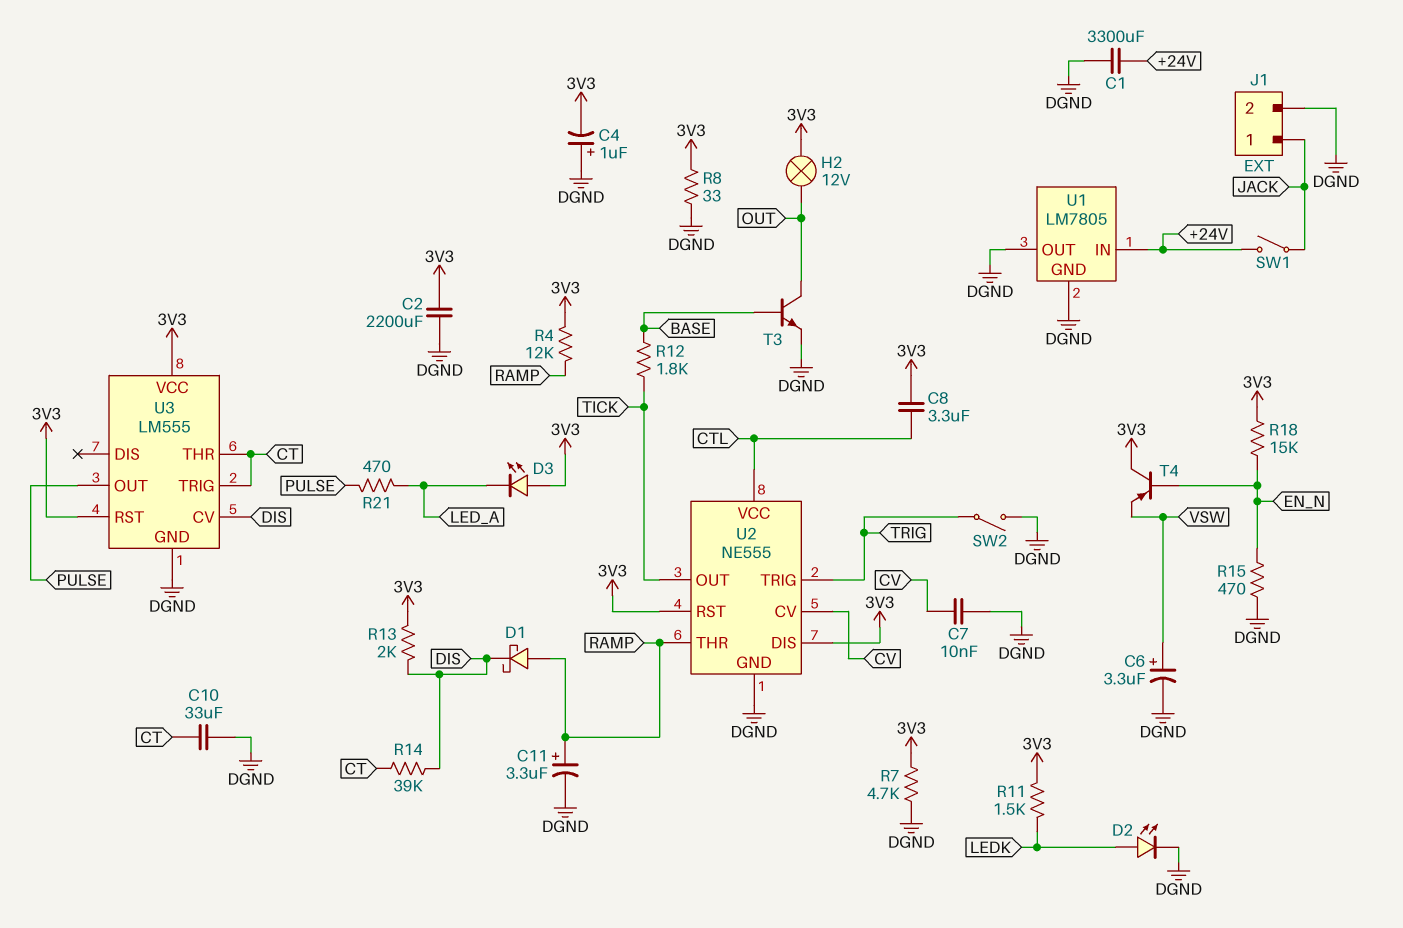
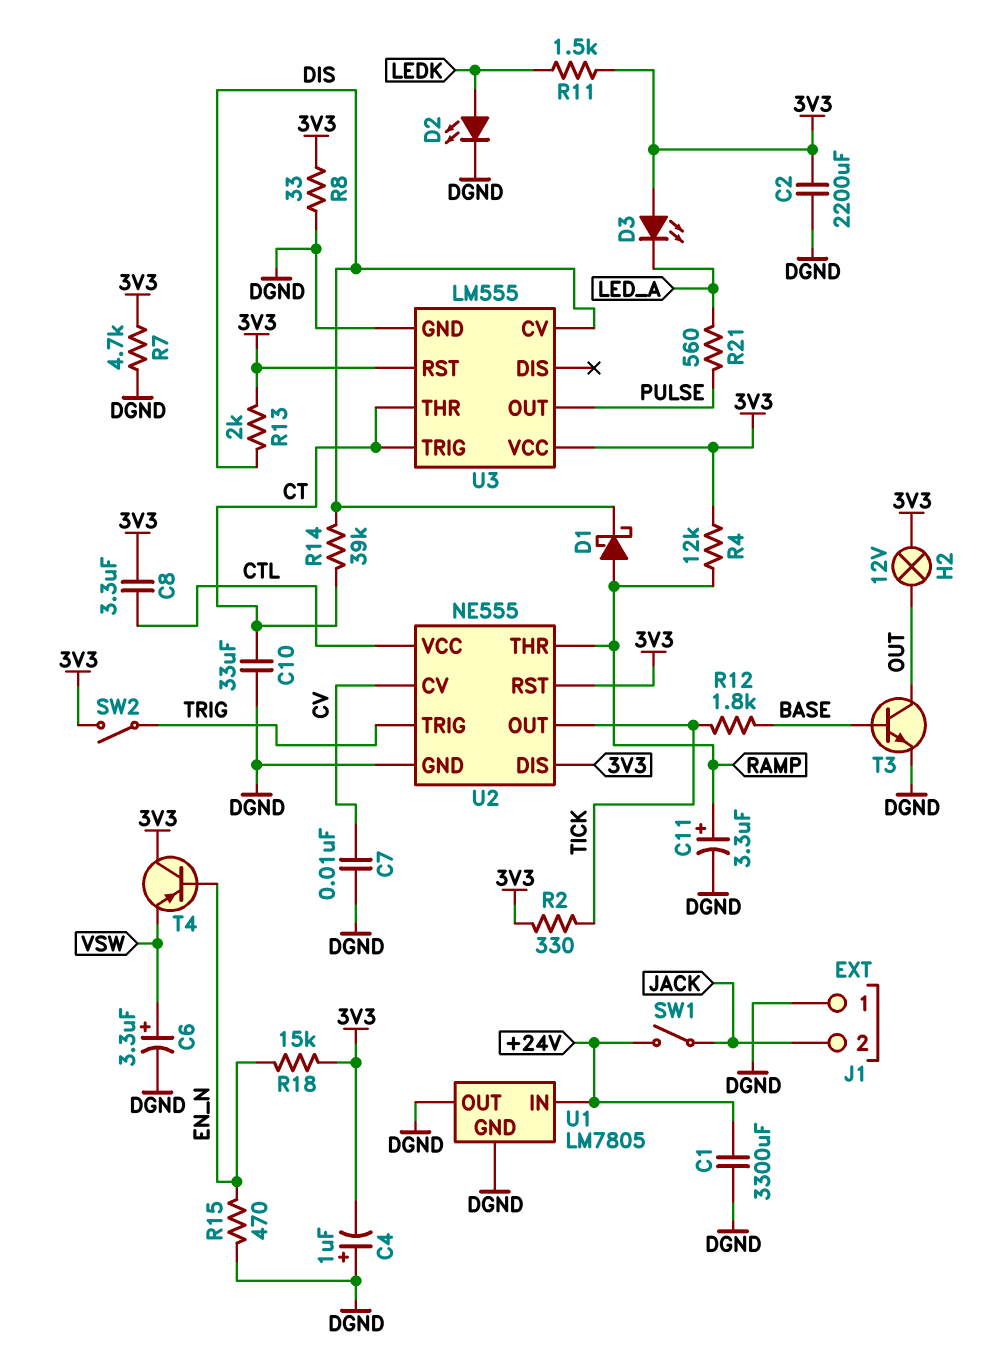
J1 pin 1: JACK -> DGND
J1 pin 2: DGND -> JACK
R2: none -> 330 (3V3, TICK)
R21: 470 (LED_A, PULSE) -> 560 (LED_A, PULSE)
SW2: switch (DGND, TRIG) -> switch (3V3, TRIG)

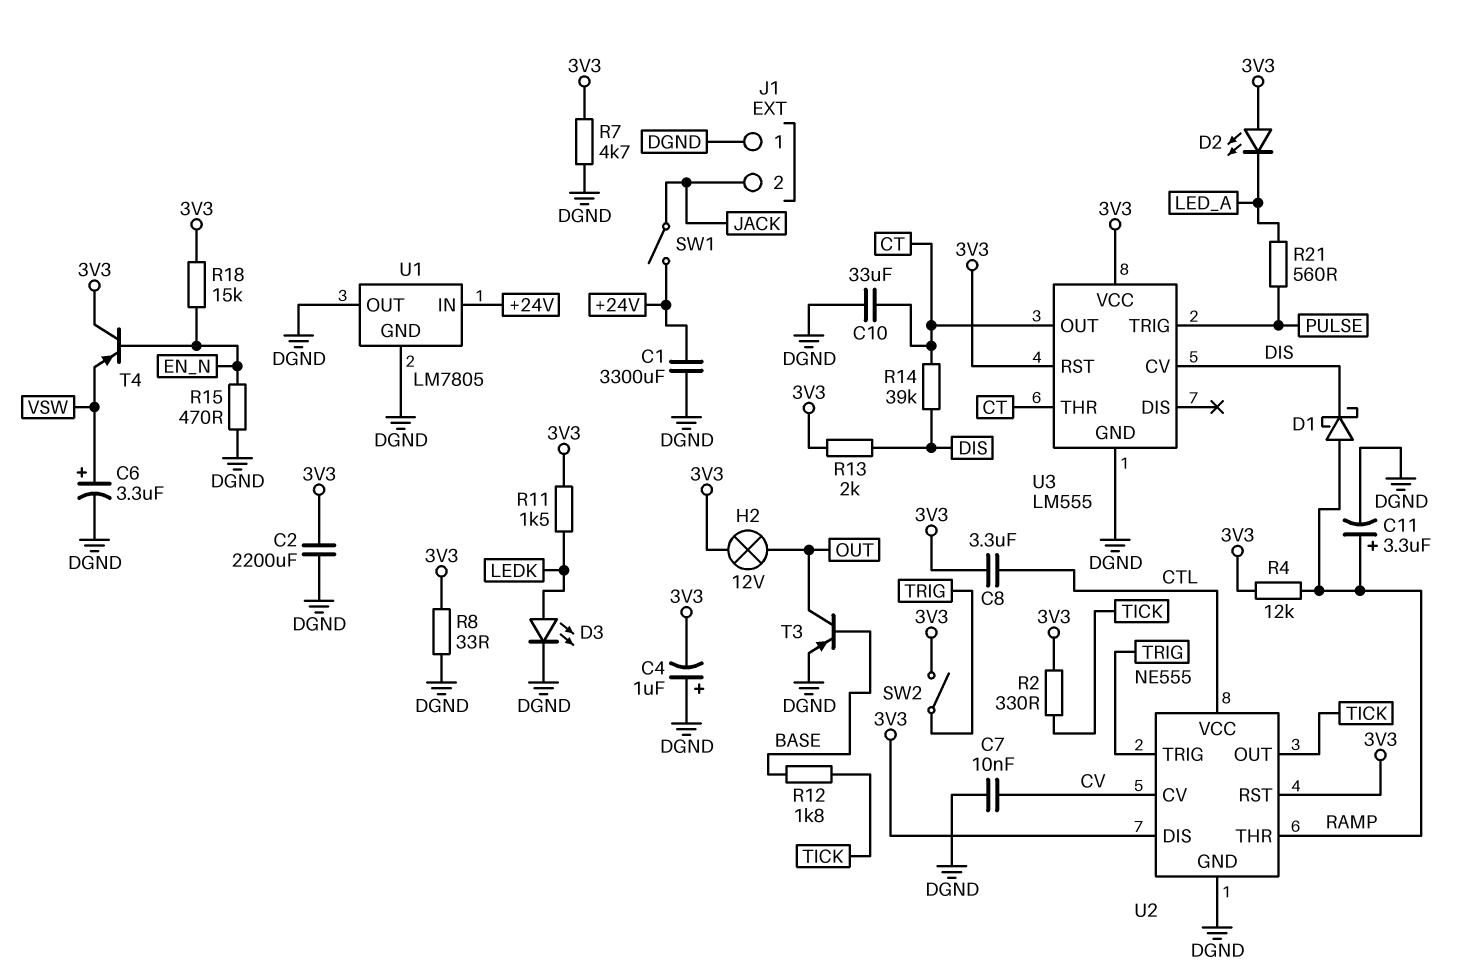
D2: LED (A LEDK, K DGND) -> LED (A 3V3, K LED_A)
D3: LED (A 3V3, K LED_A) -> LED (A LEDK, K DGND)
T3: NPN (B BASE, C OUT, E DGND) -> PNP (B BASE, C OUT, E DGND)
U3 pin OUT: PULSE -> CT
U3 pin TRIG: CT -> PULSE

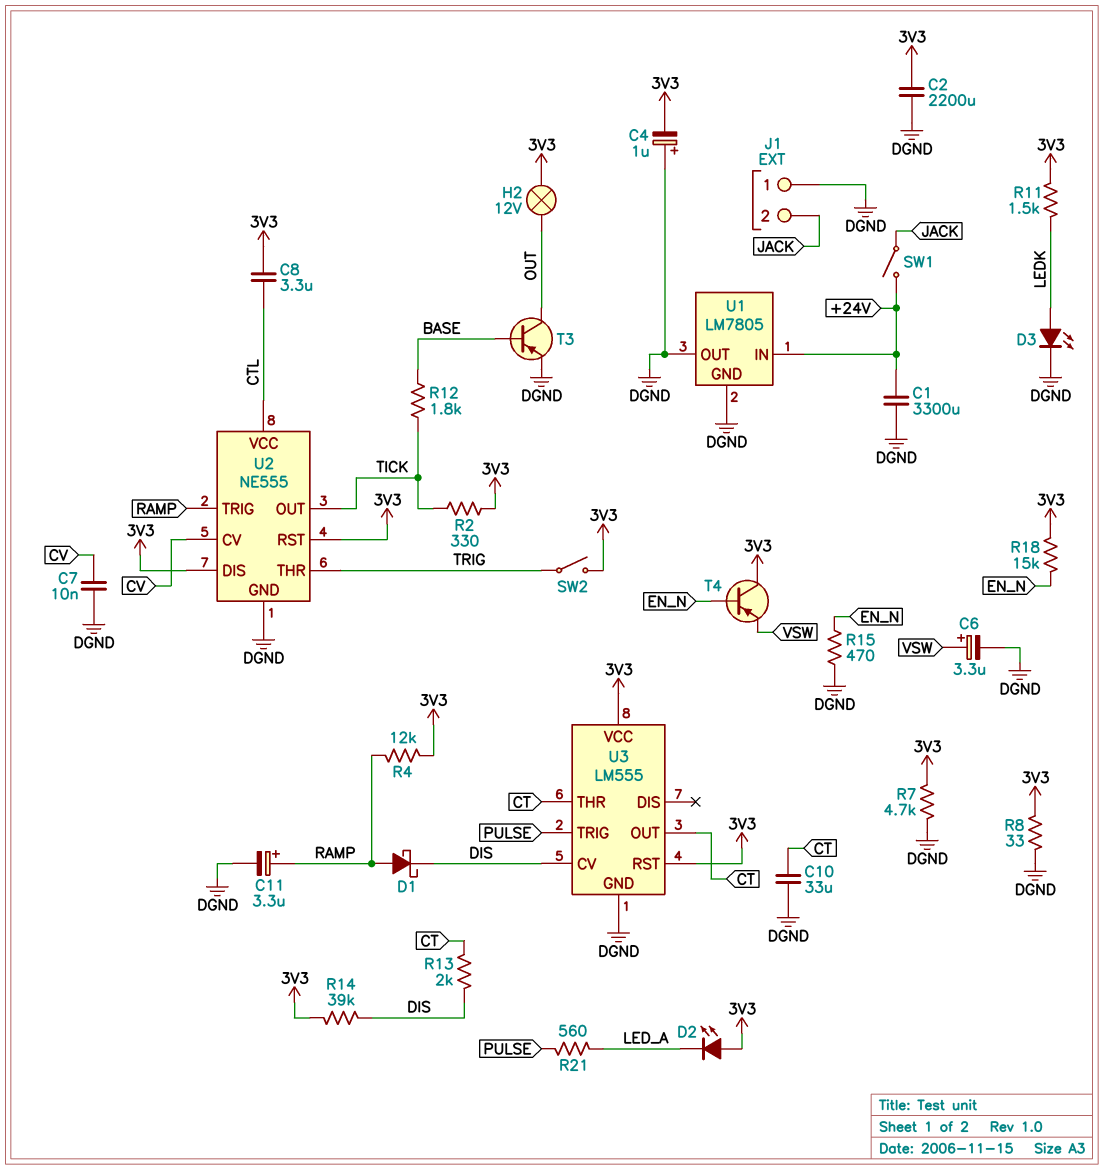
R13: 2k (3V3, DIS) -> 2k (CT, DIS)
R14: 39k (CT, DIS) -> 39k (3V3, DIS)
U2 pin THR: RAMP -> TRIG
U2 pin TRIG: TRIG -> RAMP

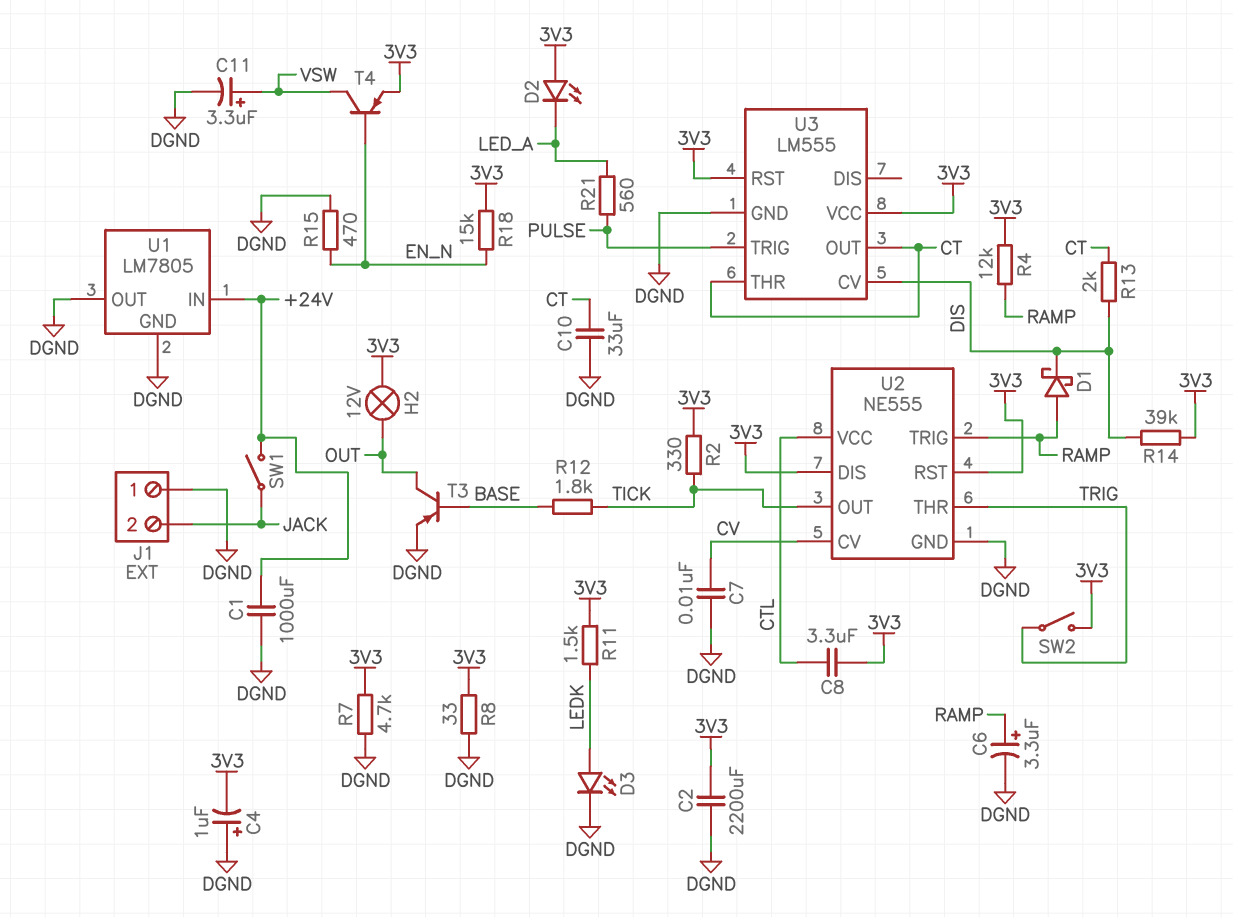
C1: 3300uF (+24V, DGND) -> 1000uF (+24V, DGND)
C6: 3.3uF (plus VSW, minus DGND) -> 3.3uF (plus RAMP, minus DGND)
C11: 3.3uF (plus RAMP, minus DGND) -> 3.3uF (plus VSW, minus DGND)
T4: PNP (B EN_N, C 3V3, E VSW) -> PNP (B EN_N, C VSW, E 3V3)

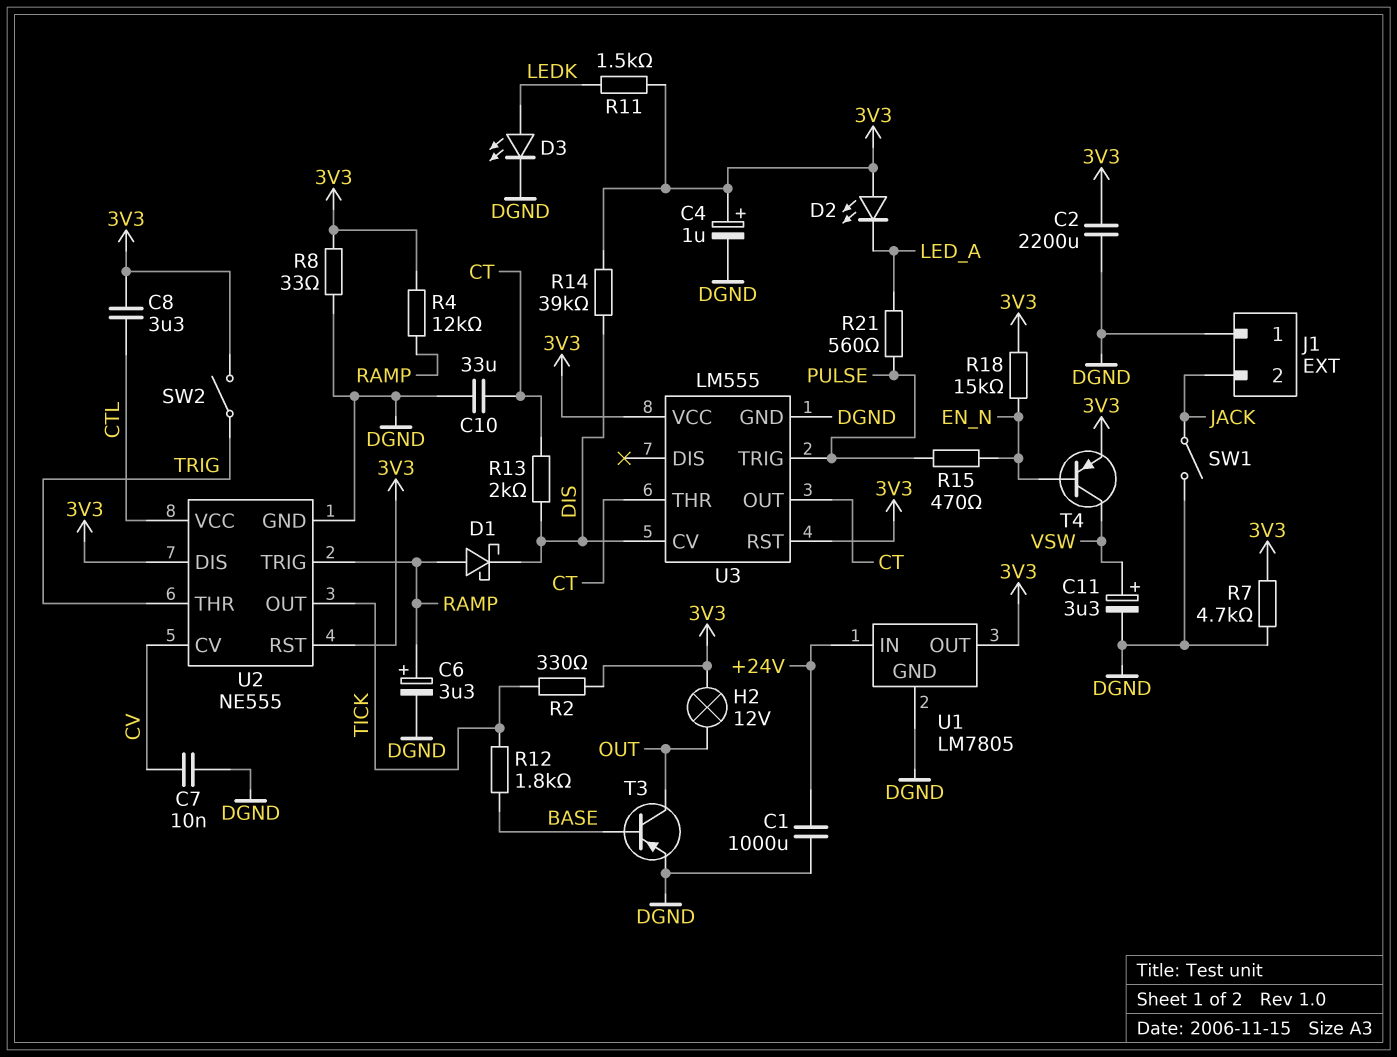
C4: 1uF (plus DGND, minus 3V3) -> 1uF (plus 3V3, minus DGND)
R15: 470 (DGND, EN_N) -> 470 (EN_N, PULSE)
SW1: switch (+24V, JACK) -> switch (DGND, JACK)
U1 pin OUT: DGND -> 3V3

